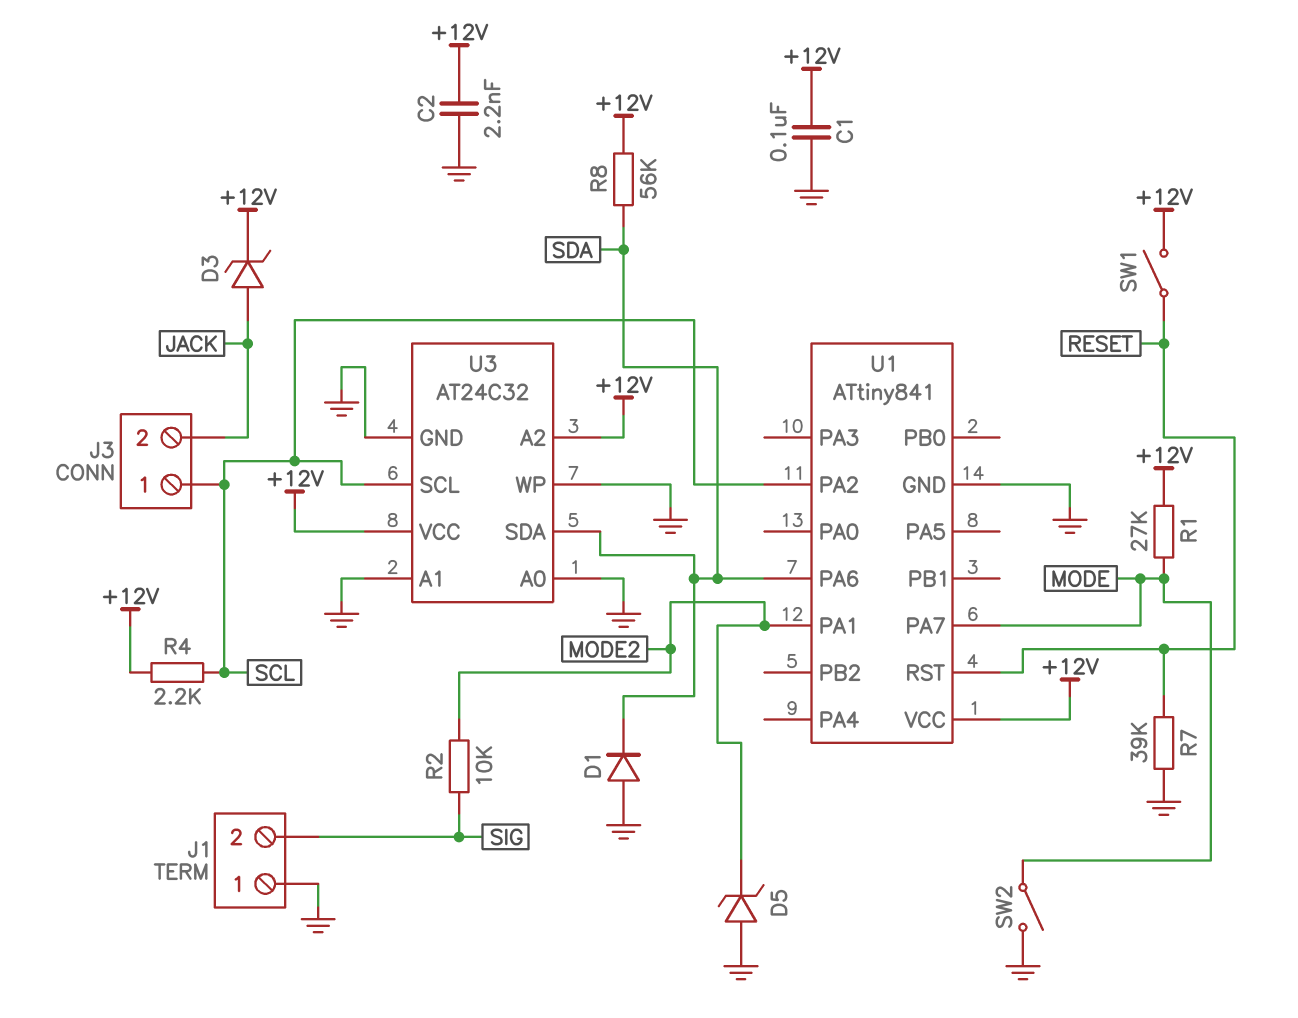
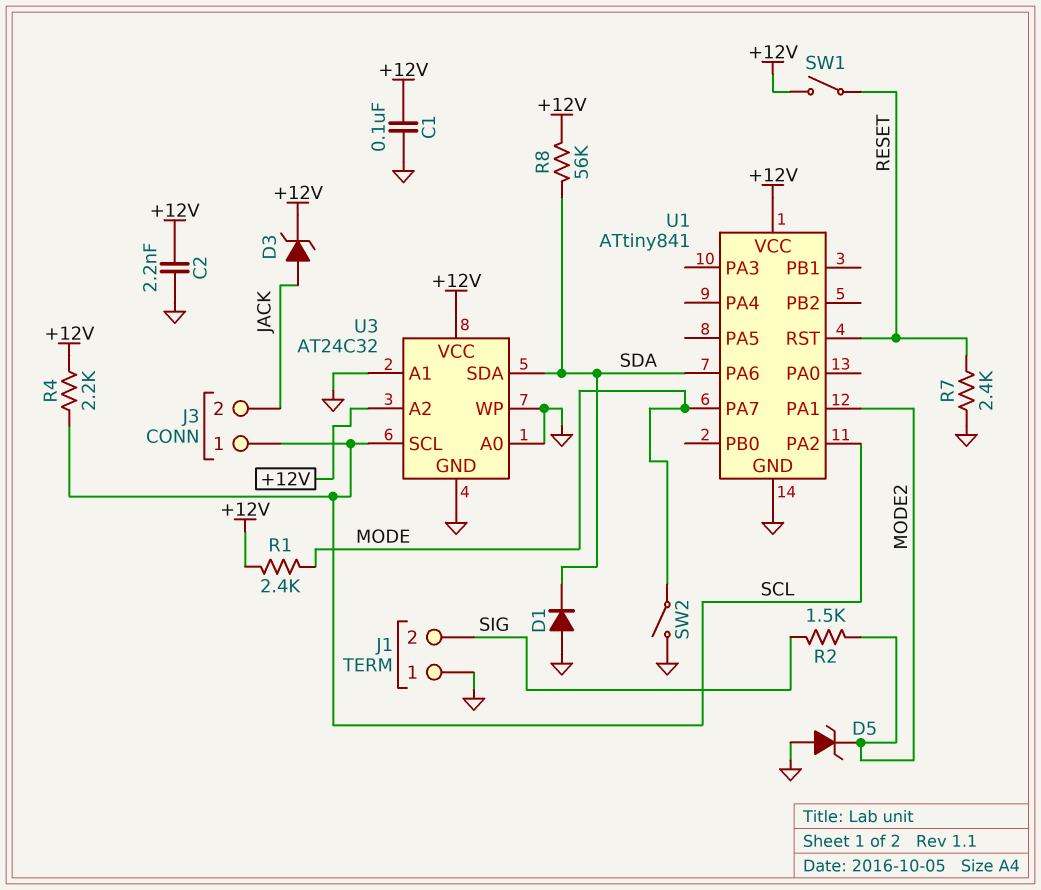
R1: 27k (+12V, MODE) -> 2.4k (+12V, MODE)
R2: 10k (MODE2, SIG) -> 1.5k (MODE2, SIG)
R7: 39k (GND, RESET) -> 2.4k (GND, RESET)

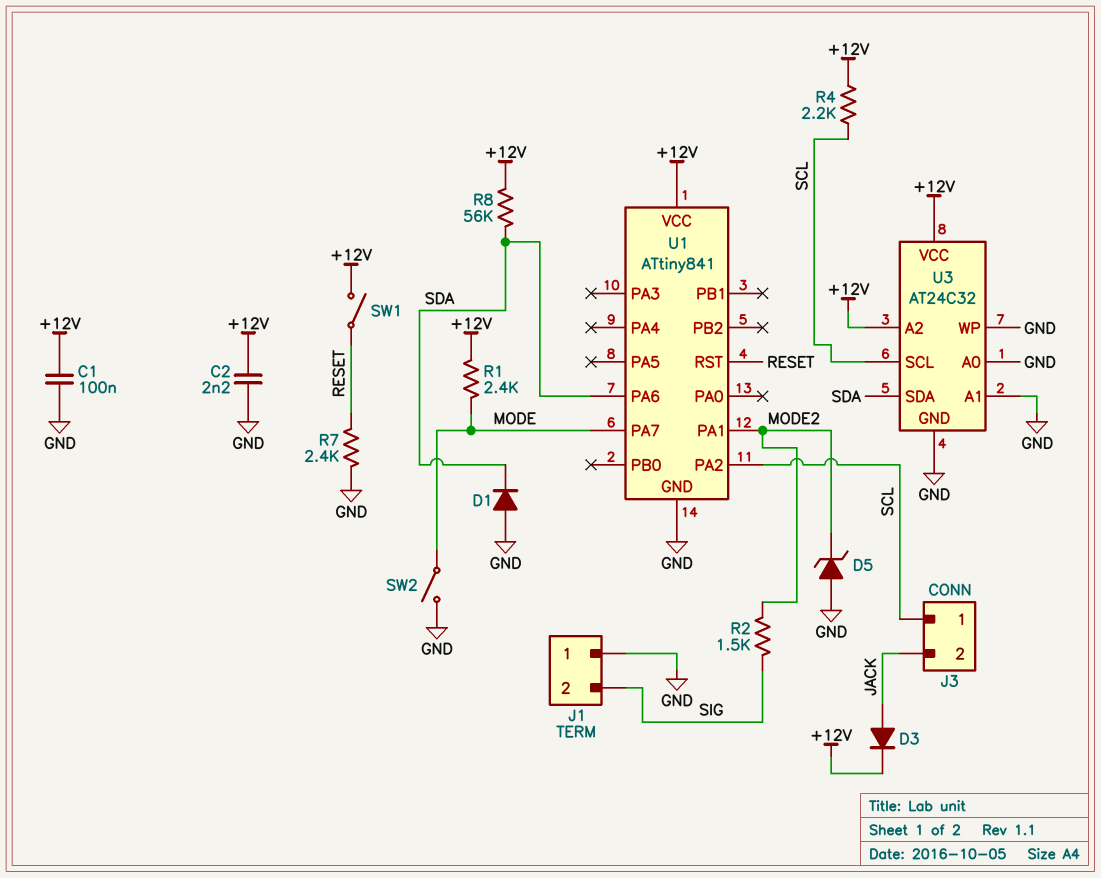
D3: zener (A JACK, K +12V) -> diode (A JACK, K +12V)

